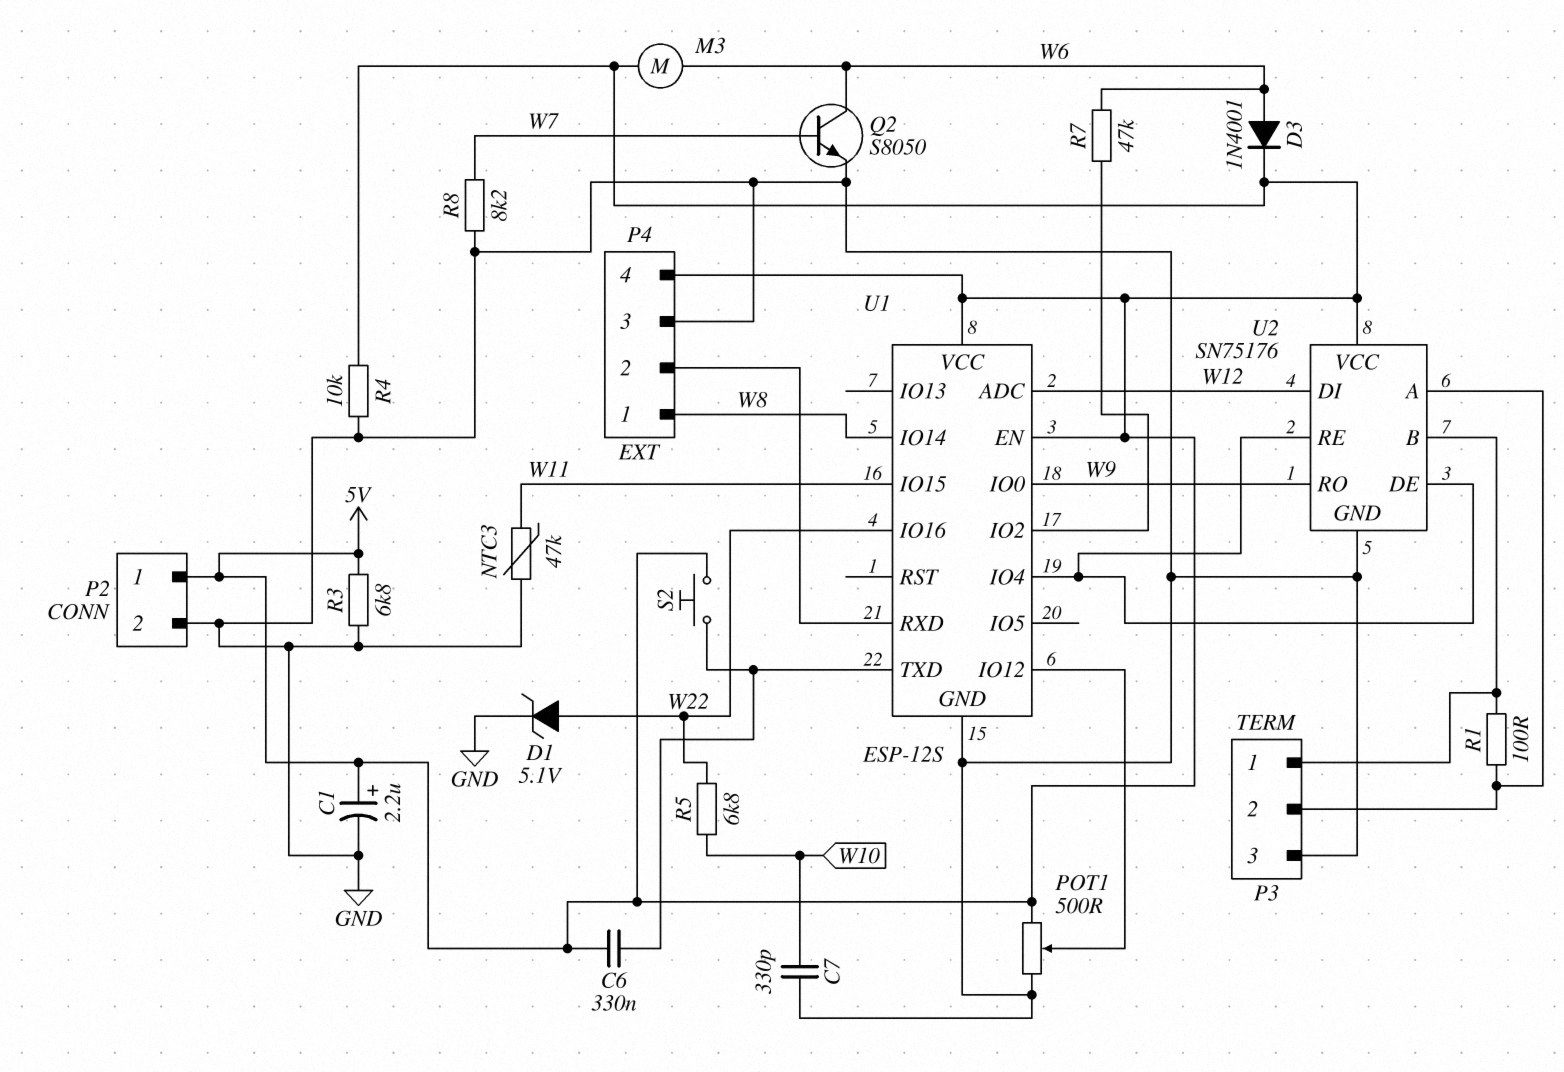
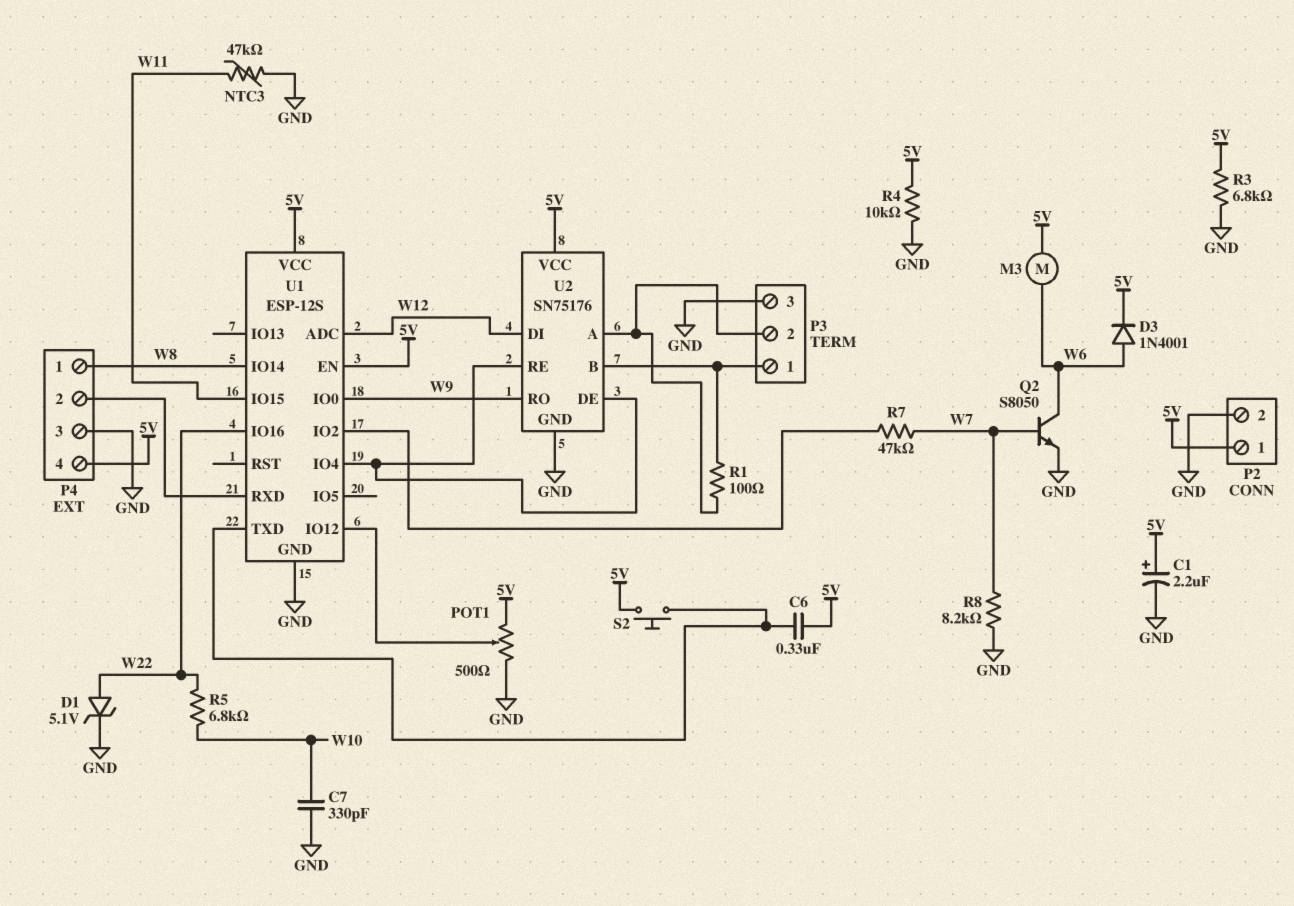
R7: 47k (U1/IO2, W6) -> 47k (U1/IO2, W7)

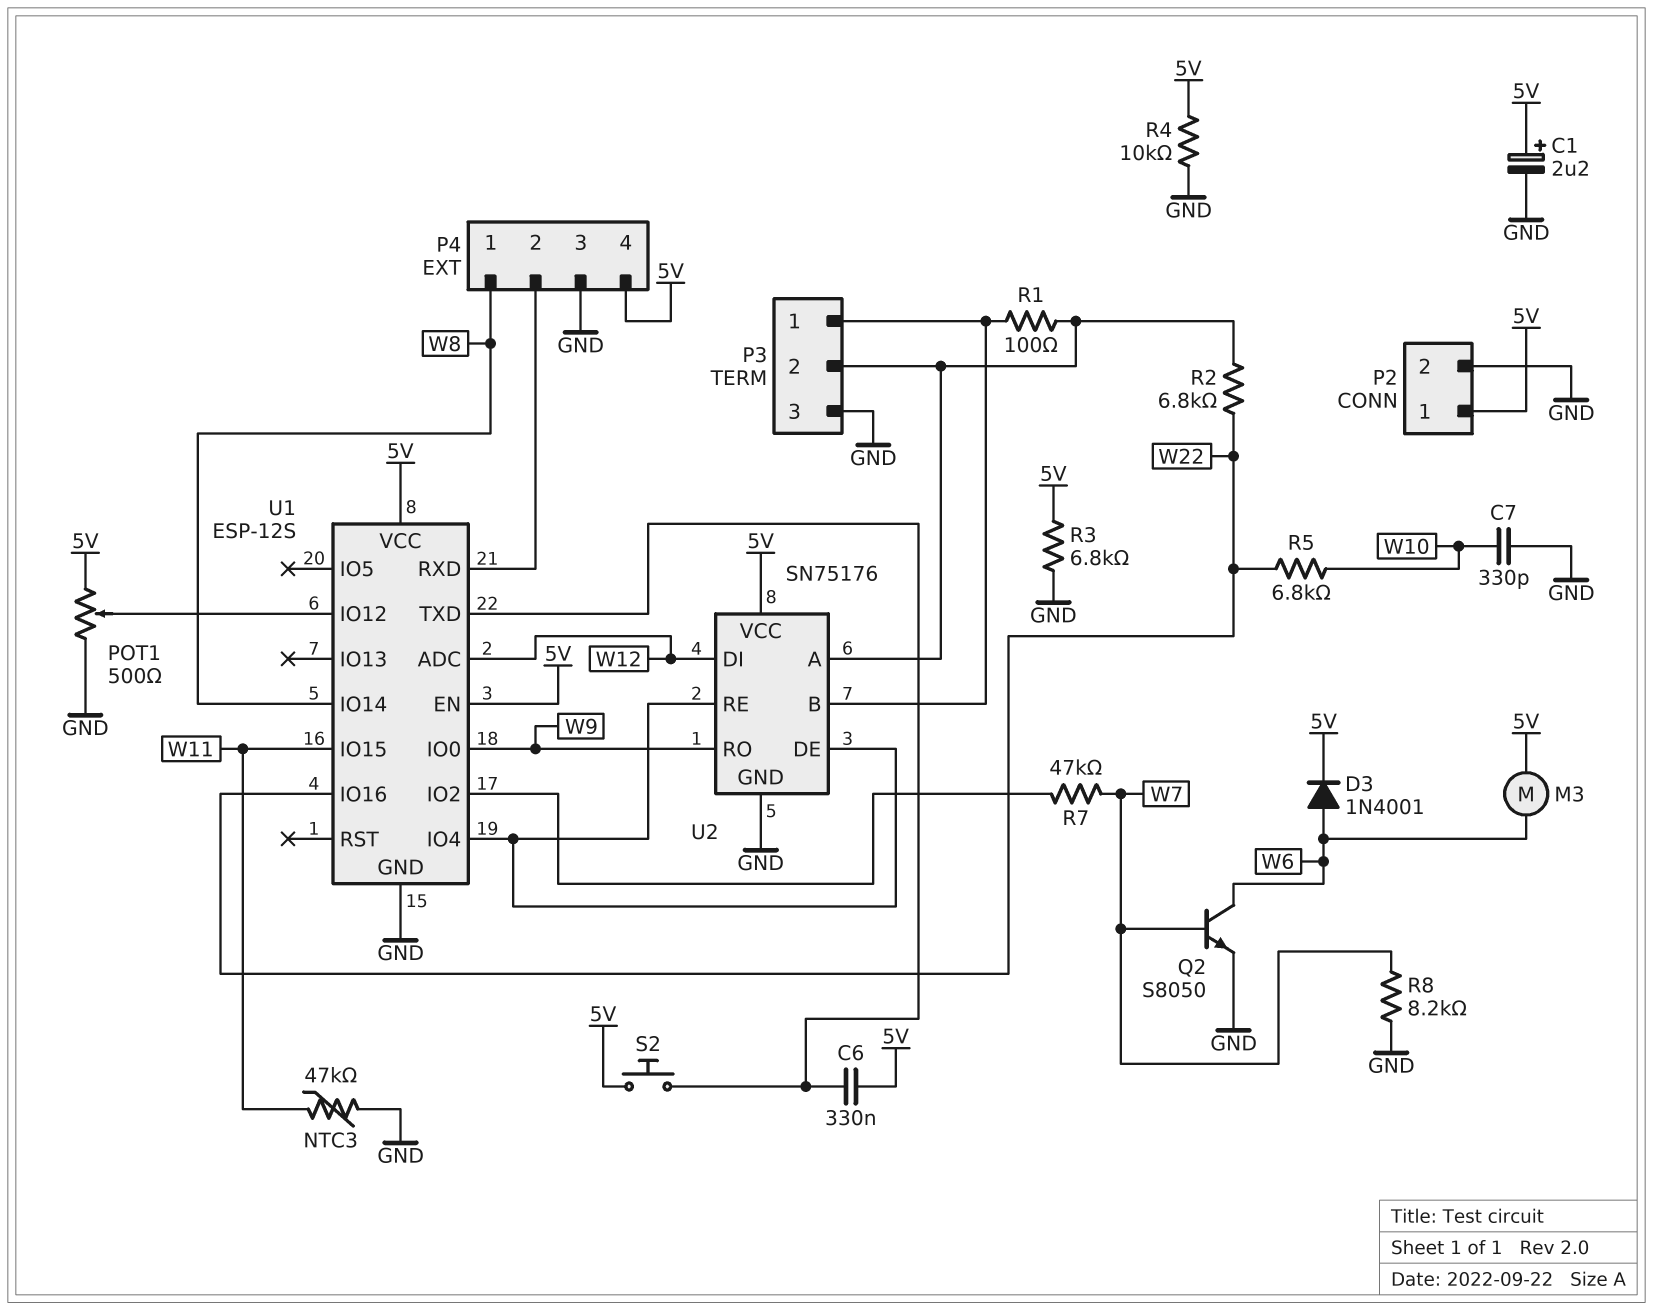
D1: zener 5.1V (A W22, K GND) -> none
R2: none -> 6.8k (P3/2, W22)

